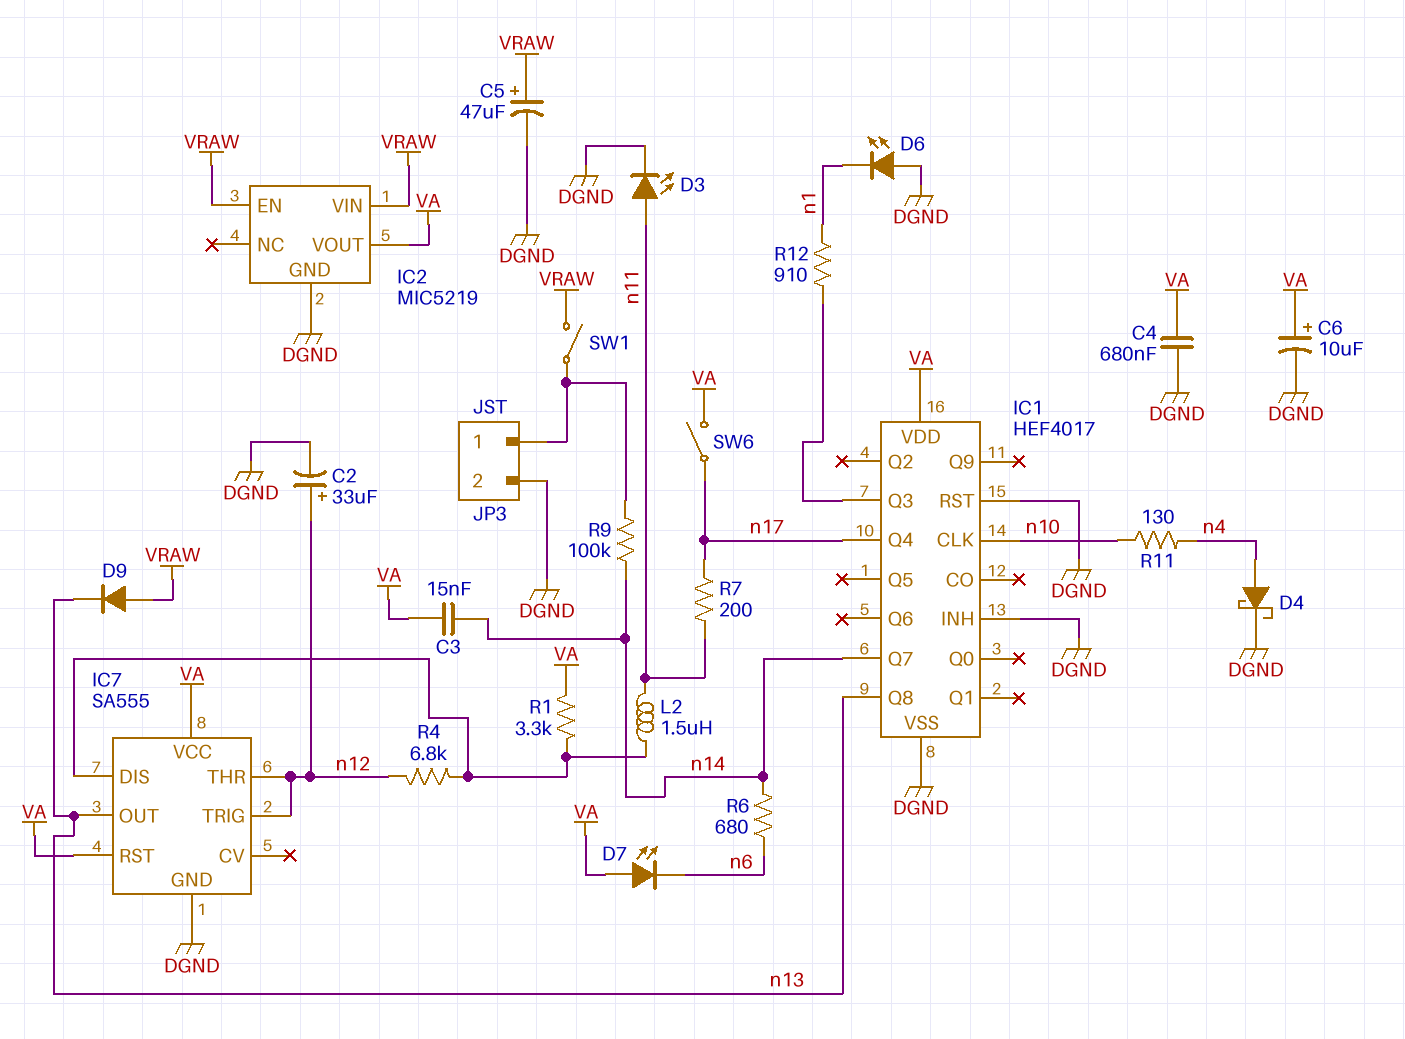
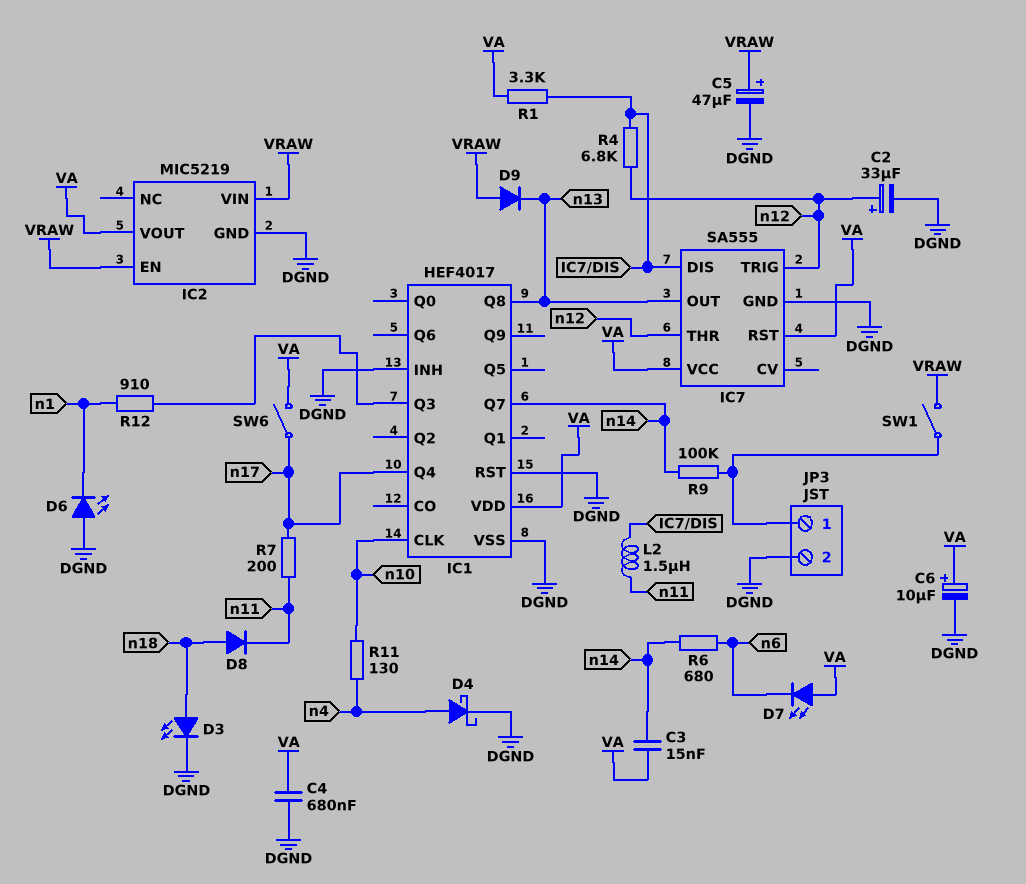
D3: LED (A n11, K DGND) -> LED (A n18, K DGND)
D8: none -> diode (A n18, K n11)

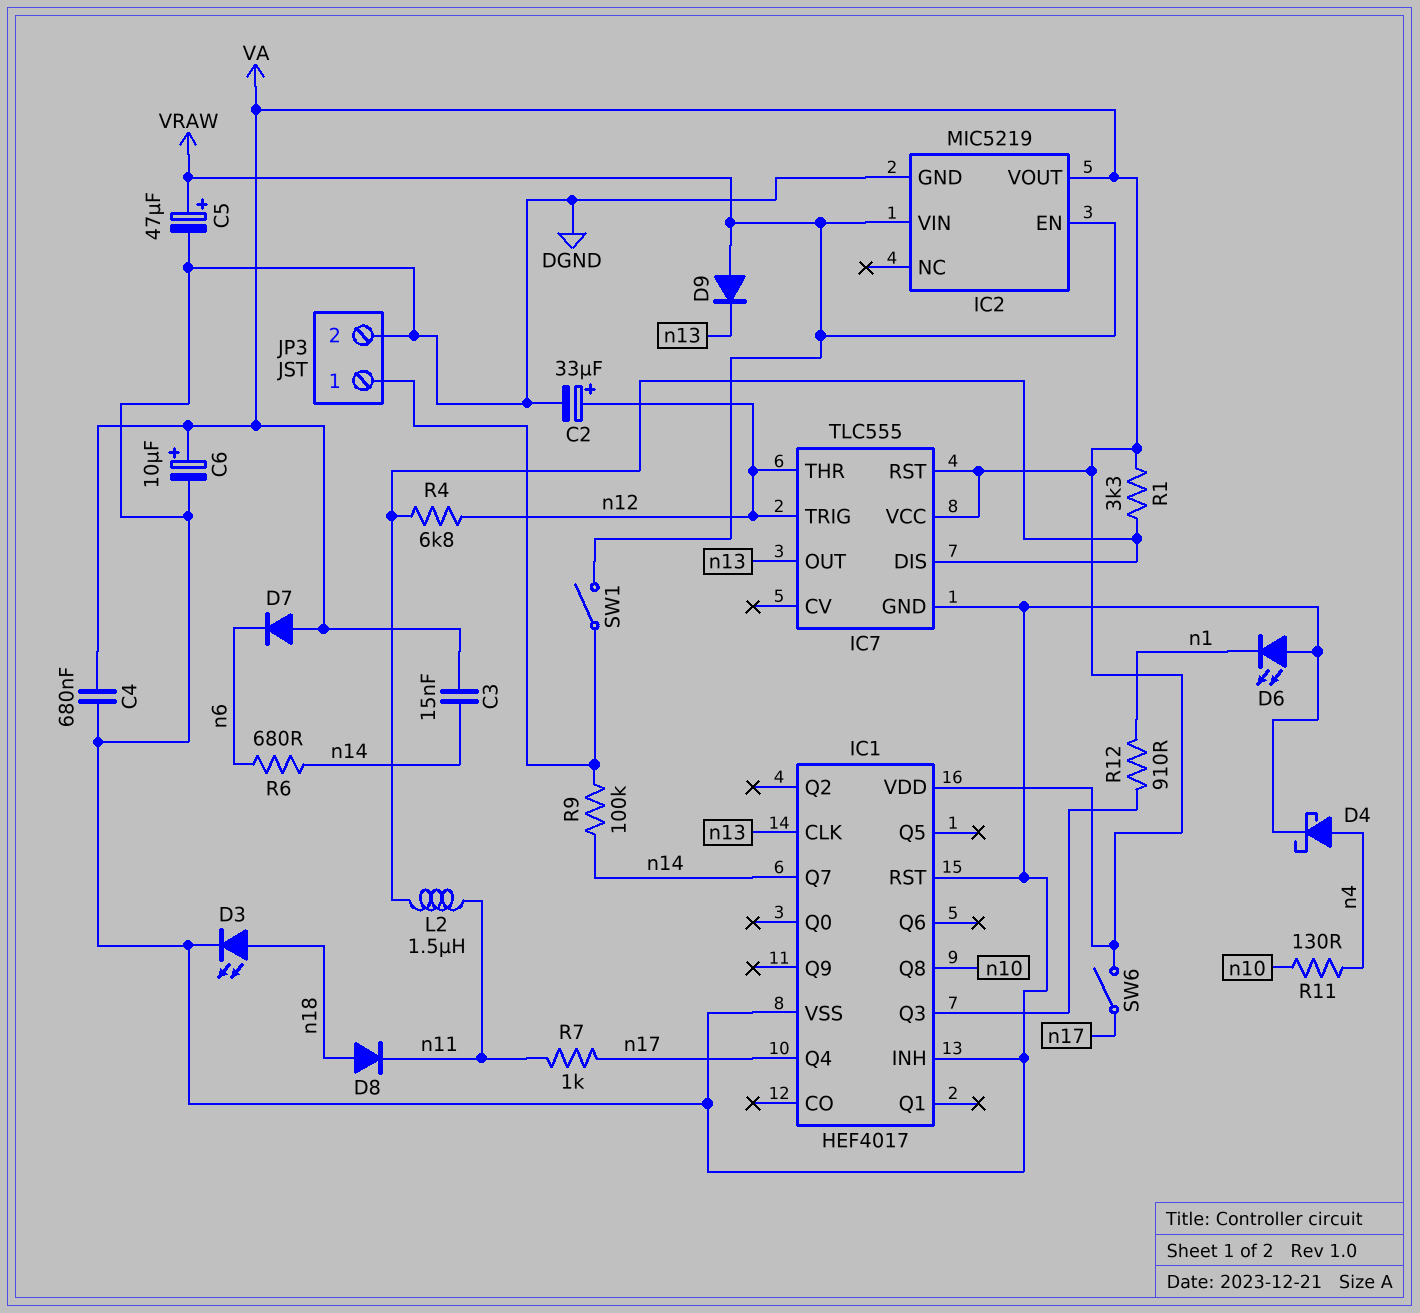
D7: LED (A VA, K n6) -> diode (A VA, K n6)
IC1 pin CLK: n10 -> n13
IC1 pin Q8: n13 -> n10
IC7: SA555 -> TLC555
R7: 200 (n11, n17) -> 1k (n11, n17)

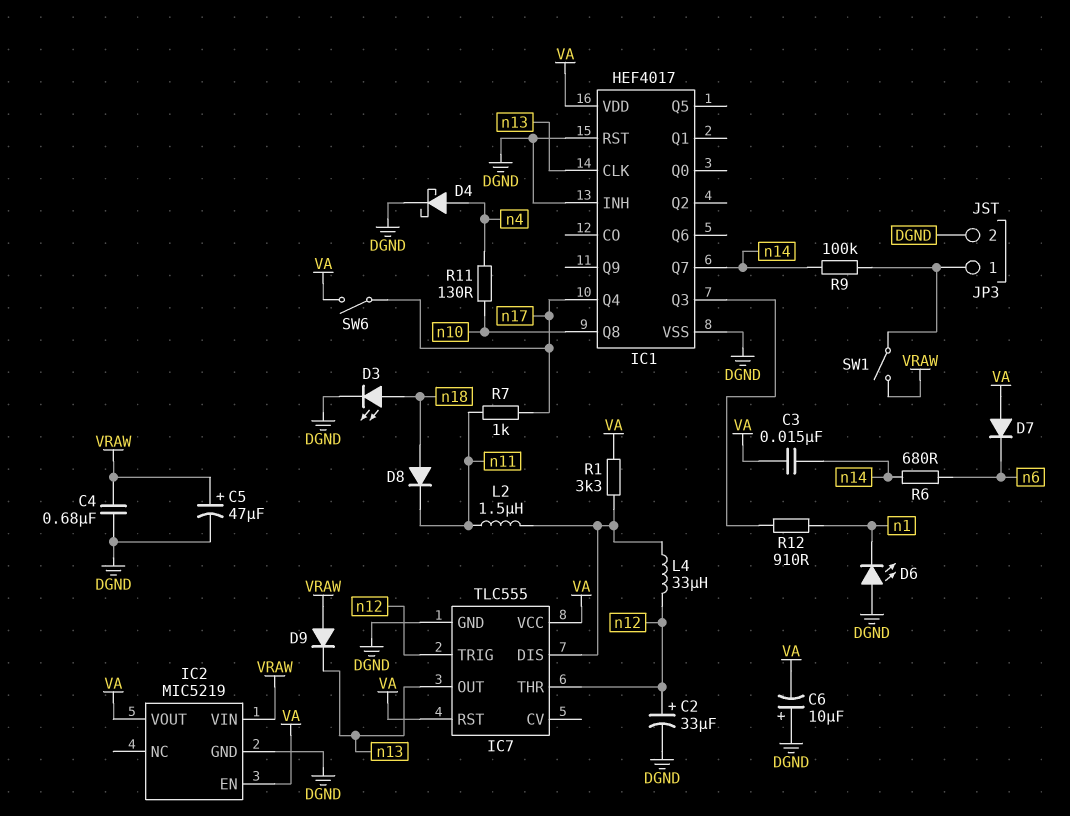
C4: 680nF (DGND, VA) -> 680nF (DGND, VRAW)
C6: 10uF (plus VA, minus DGND) -> 10uF (plus DGND, minus VA)
IC2 pin EN: VRAW -> VA
L4: none -> 33uH (IC7/DIS, n12)
R4: 6.8k (IC7/DIS, n12) -> none

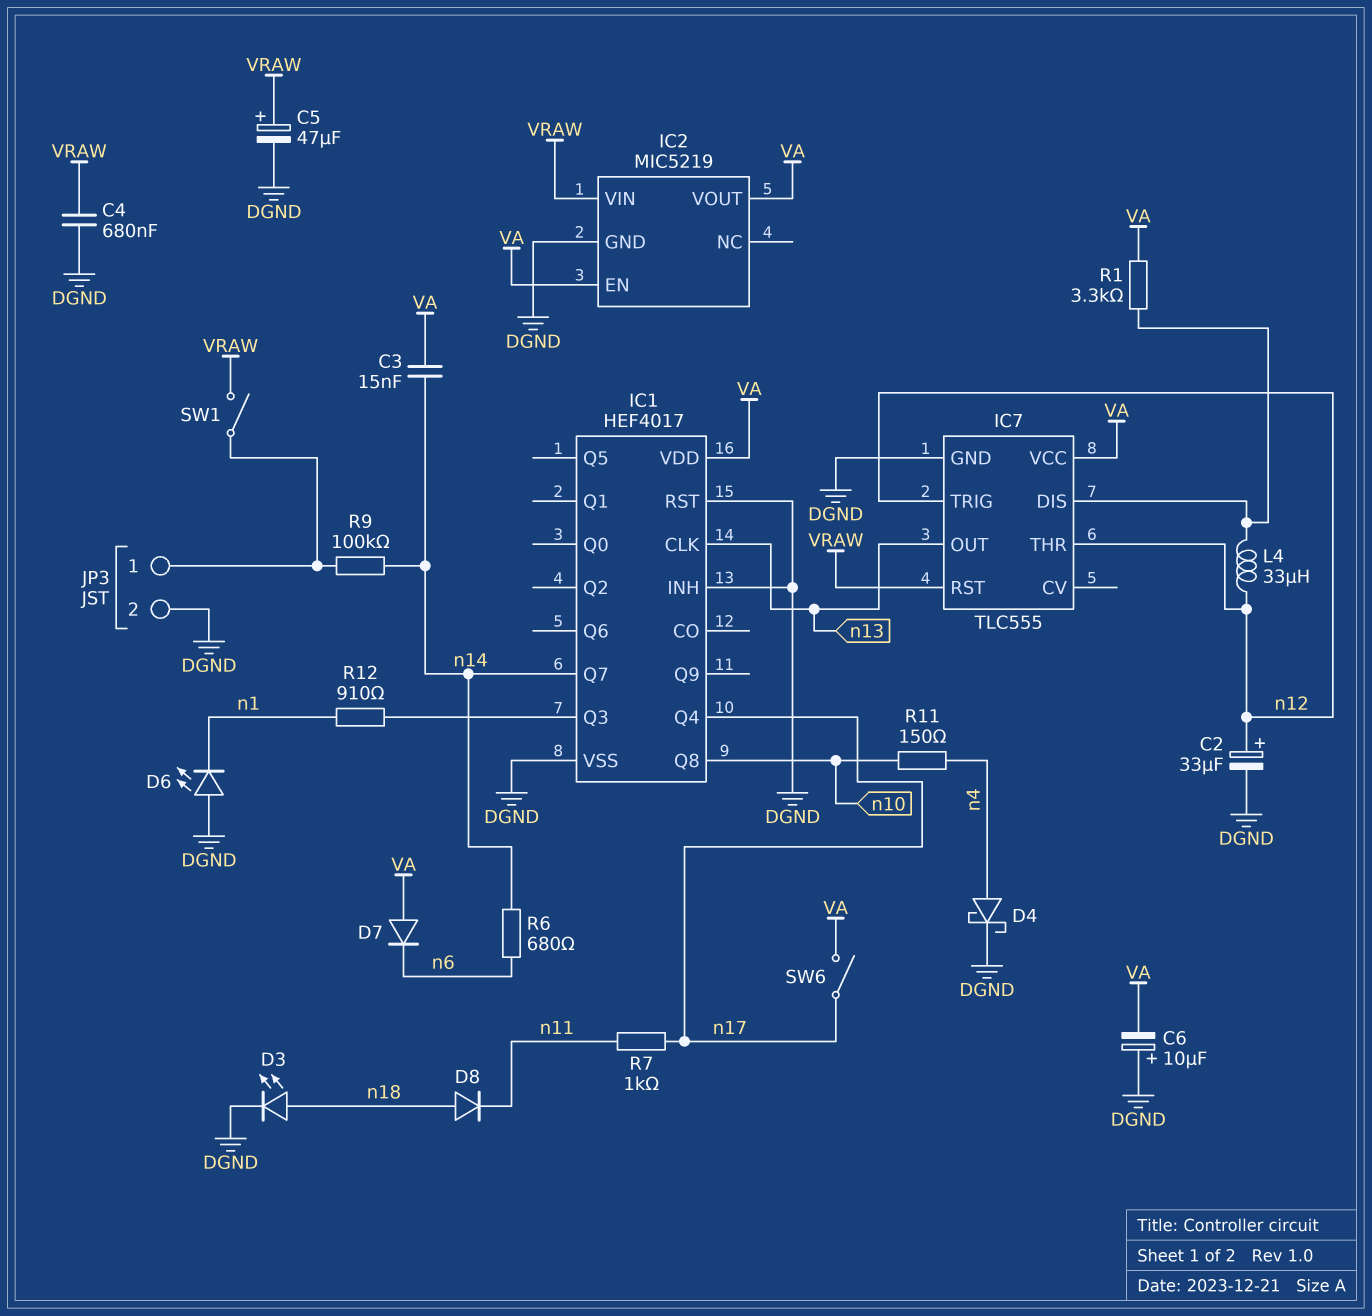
D9: diode (A VRAW, K n13) -> none
IC7 pin RST: VA -> VRAW
L2: 1.5uH (IC7/DIS, n11) -> none
R11: 130 (n4, n10) -> 150 (n4, n10)

